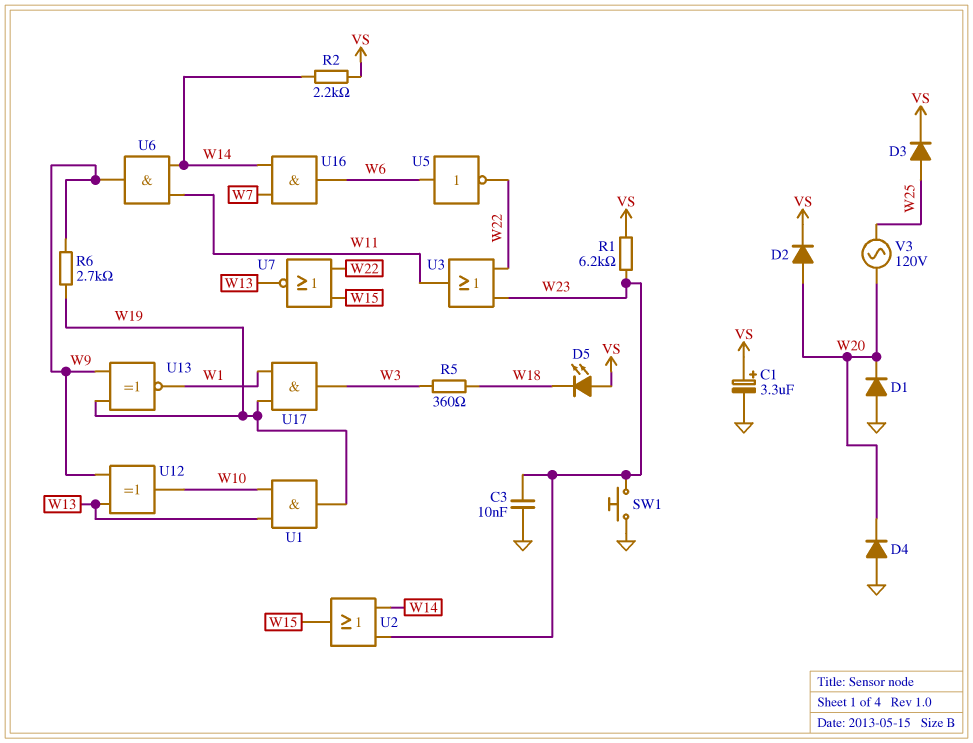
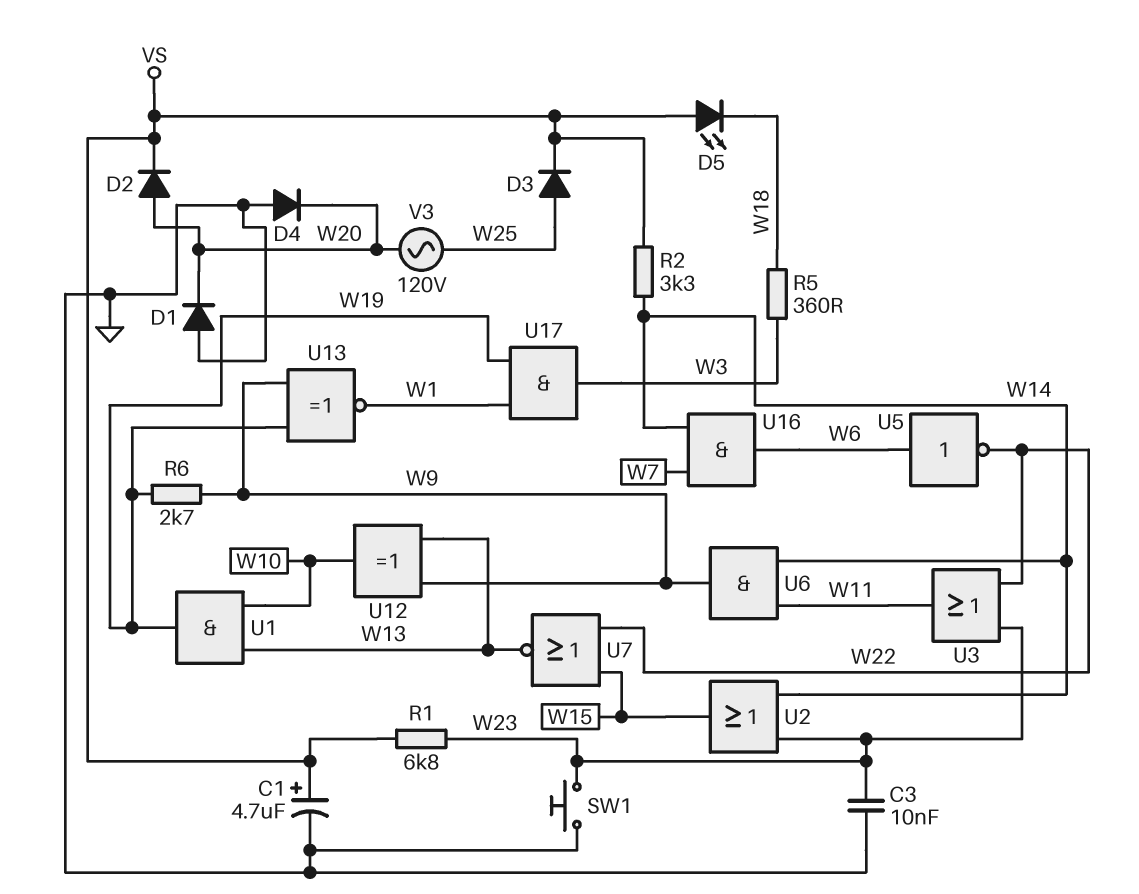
C1: 3.3uF (plus VS, minus GND) -> 4.7uF (plus VS, minus GND)
R1: 6.2k (VS, W23) -> 6.8k (VS, W23)
R2: 2.2k (VS, W14) -> 3.3k (VS, W14)

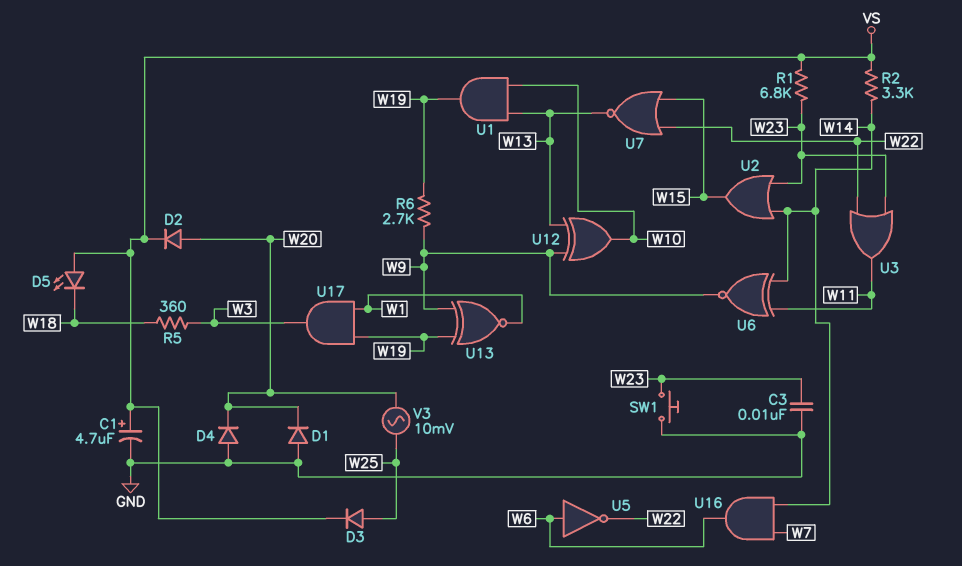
U6: AND (in W11, in W14, out W9) -> XNOR (in W11, in W14, out W9)
V3: AC 120V (W20, W25) -> AC 10mV (W20, W25)

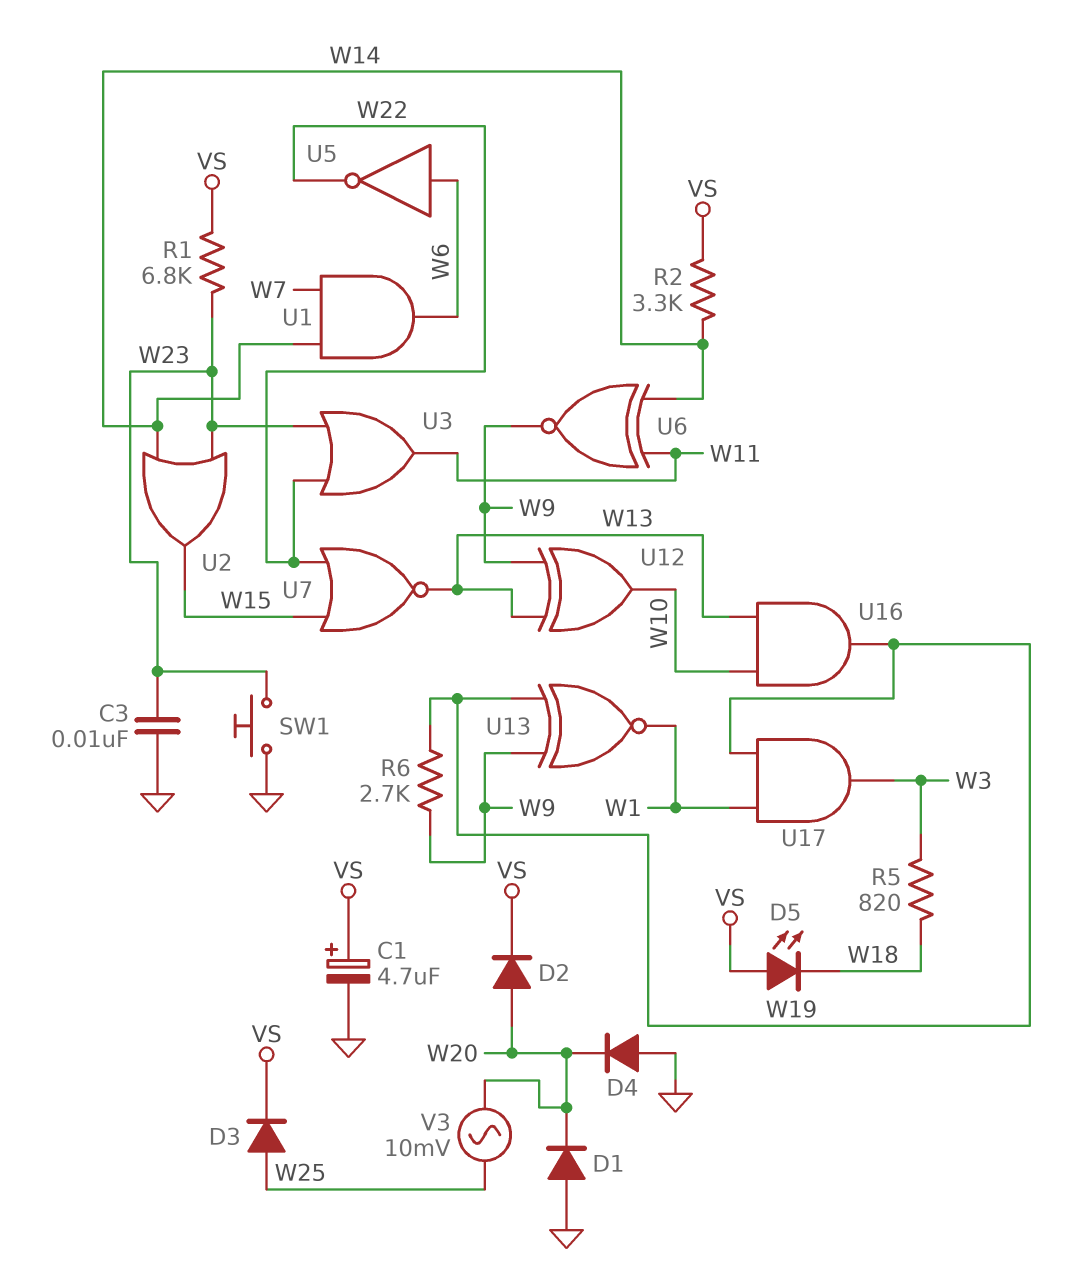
R5: 360 (W3, W18) -> 820 (W3, W18)
U1: AND (in W10, in W13, out W19) -> AND (in W7, in W14, out W6)
U16: AND (in W7, in W14, out W6) -> AND (in W10, in W13, out W19)

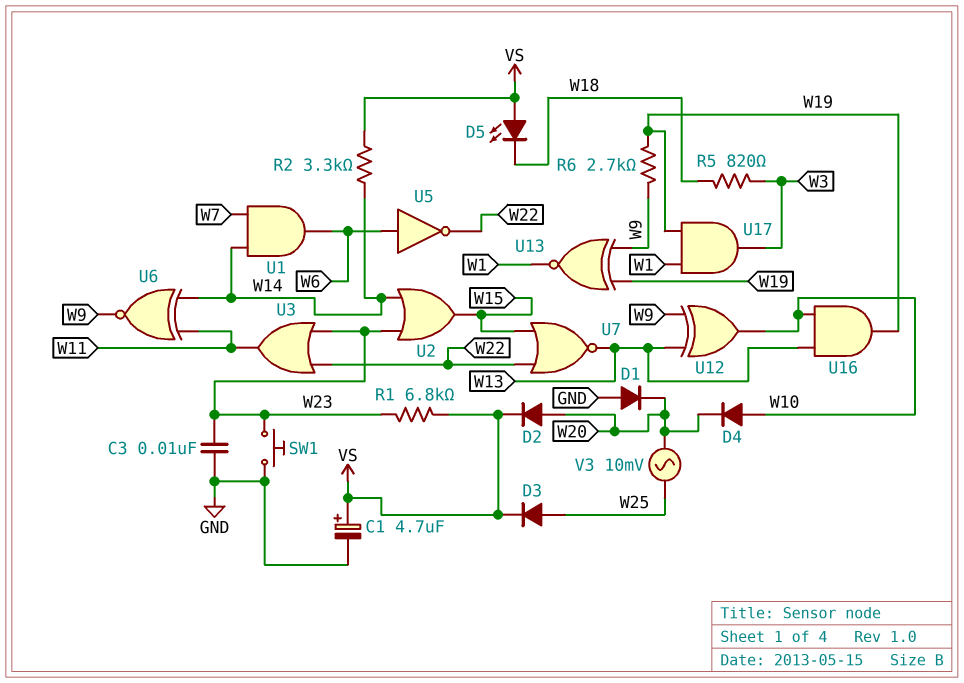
D4: diode (A GND, K W20) -> diode (A W10, K W20)

